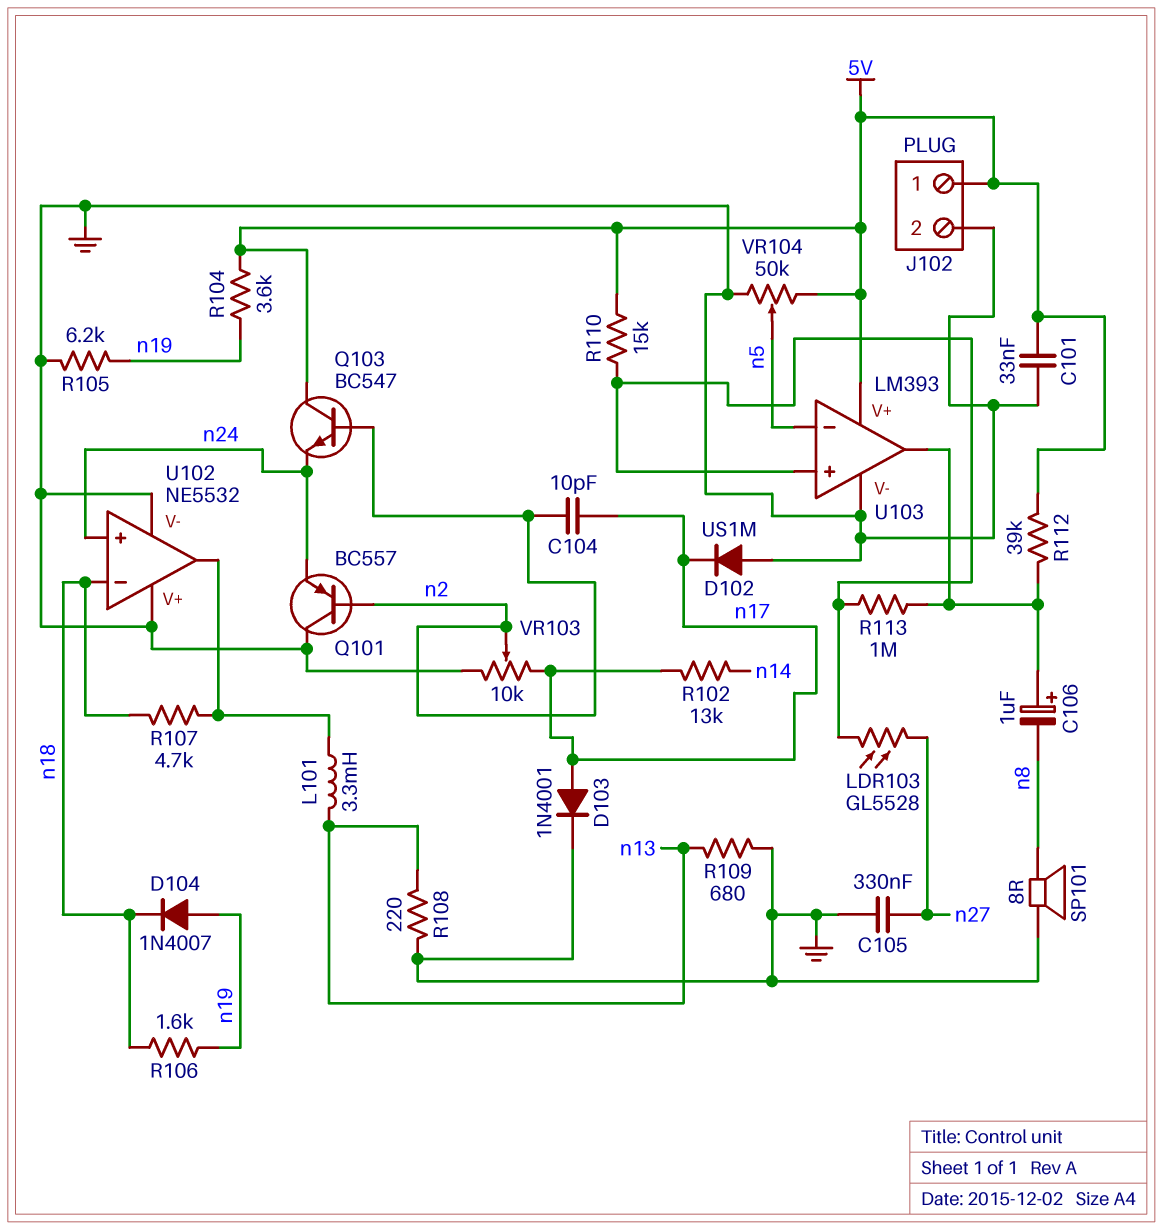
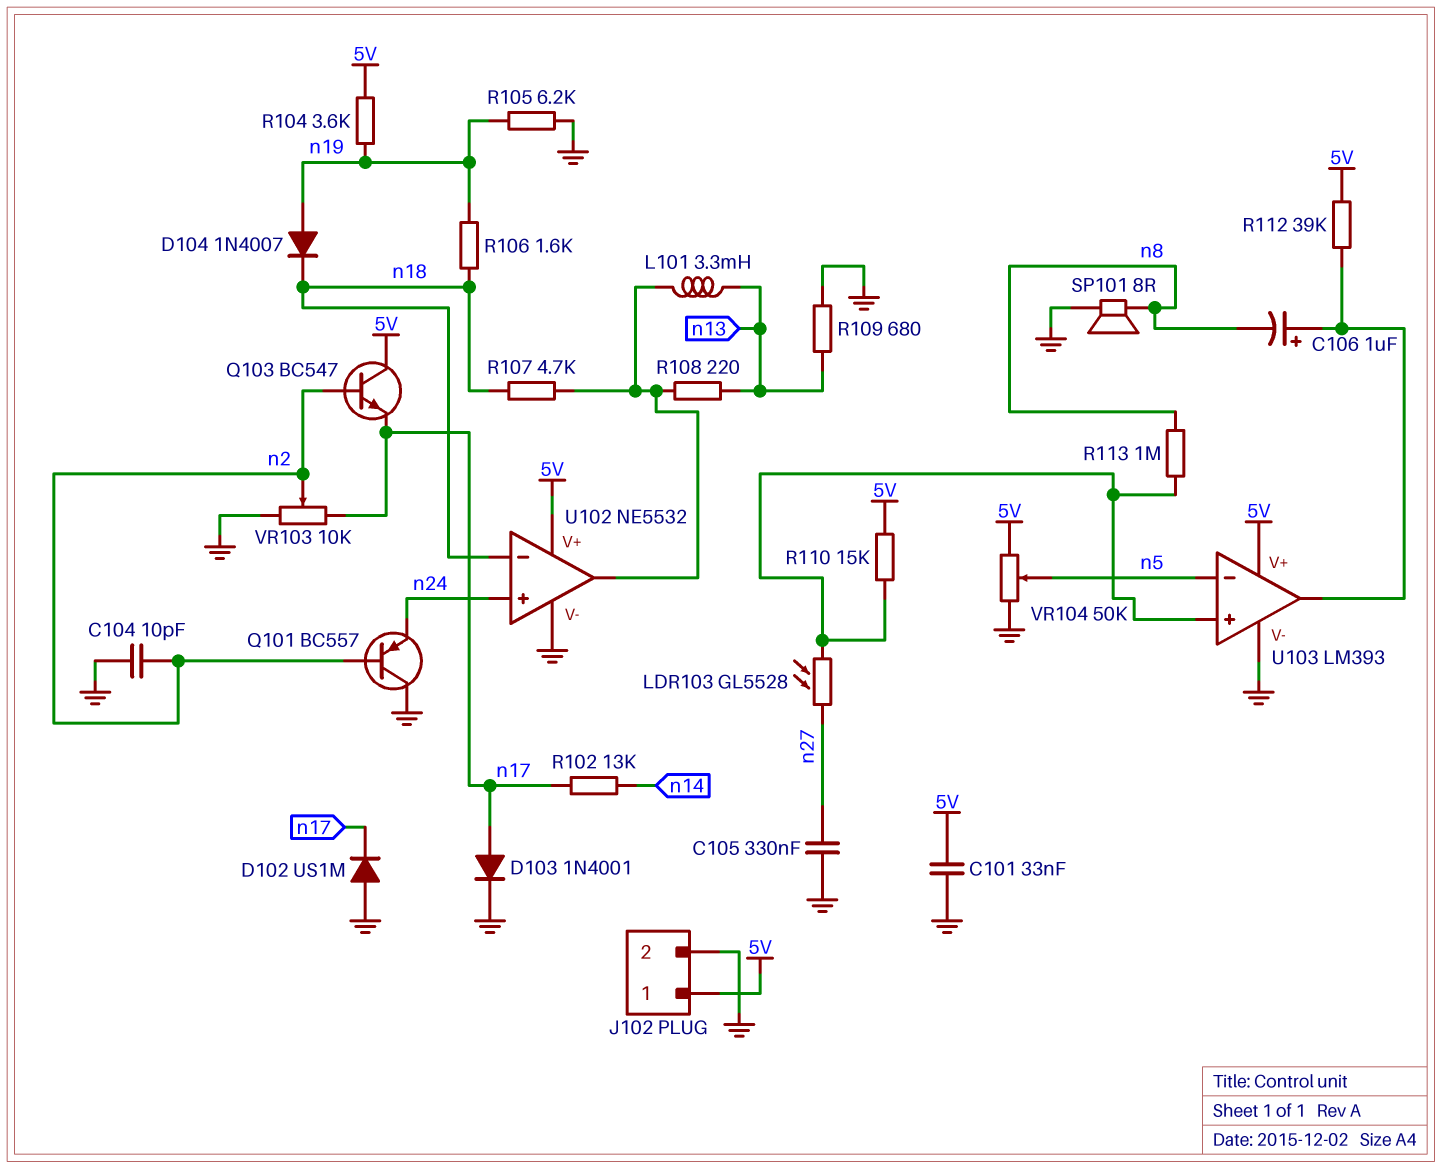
C104: 10pF (n2, n17) -> 10pF (GND, n2)
Q103: NPN BC547 (B n2, C 5V, E n24) -> NPN BC547 (B n2, C 5V, E n17)
R108: 220 (GND, n13) -> 220 (U102/out, n13)
R113: 1M (U103/in+, U103/out) -> 1M (U103/in+, n8)
U102 pin V+: GND -> 5V

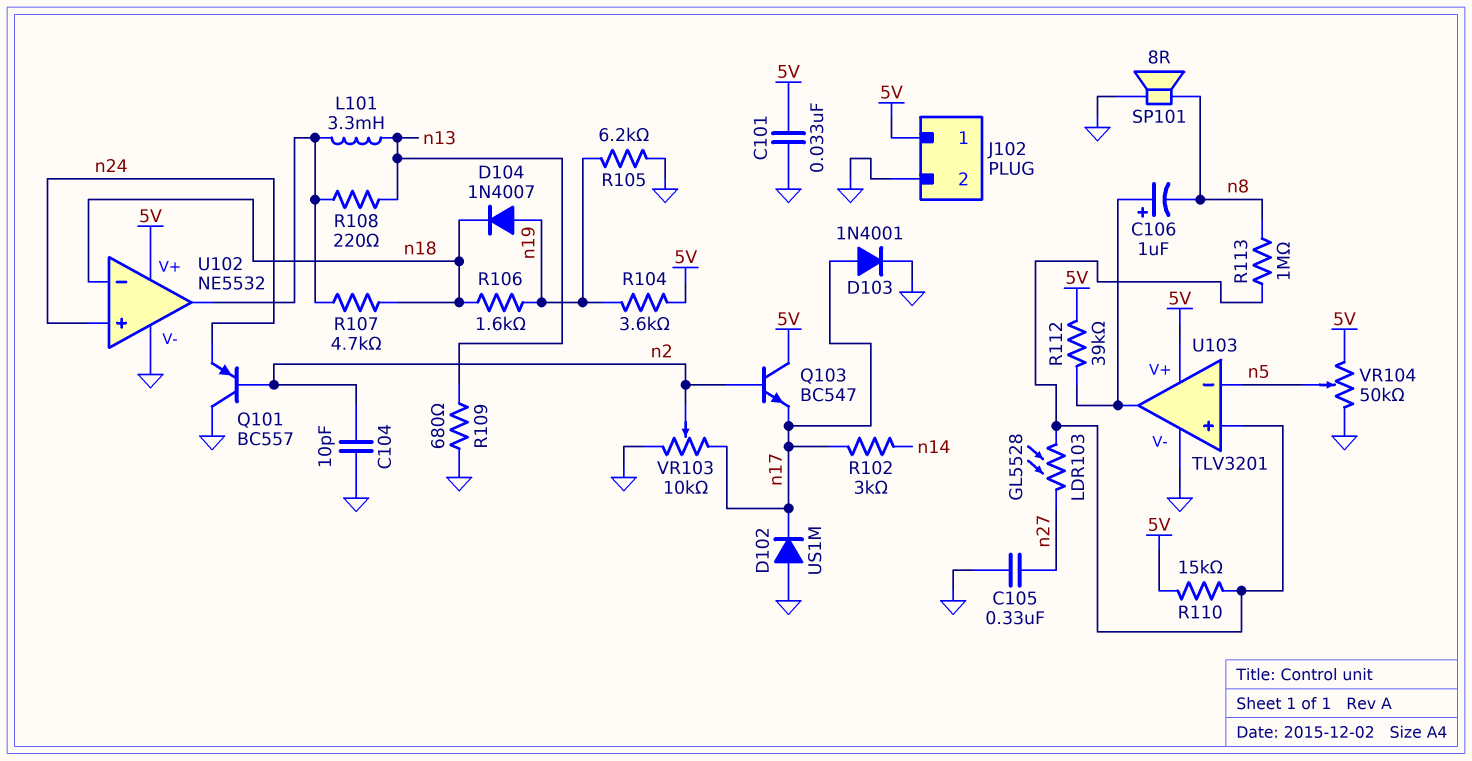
R102: 13k (n14, n17) -> 3k (n14, n17)
U103: LM393 -> TLV3201

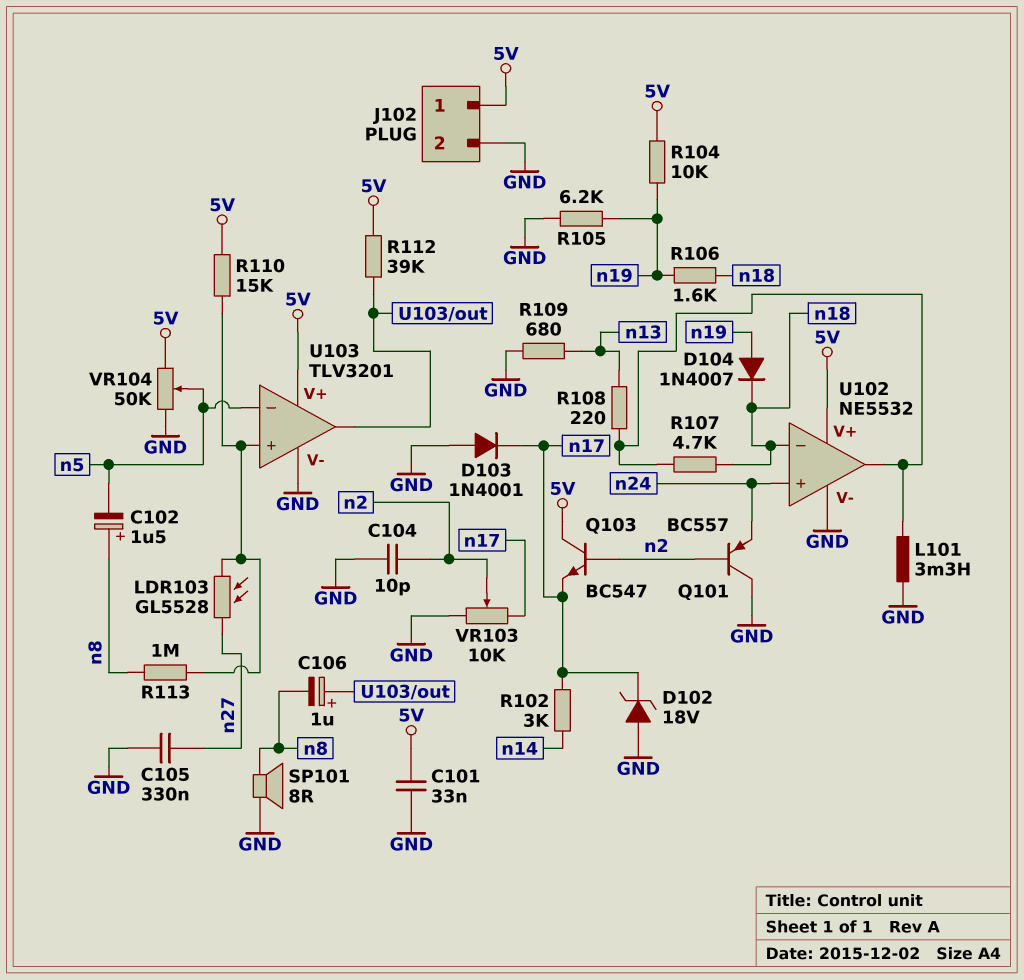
C102: none -> 1.5uF (plus n8, minus n5)
D102: diode US1M (A GND, K n17) -> zener 18V (A GND, K n17)
D103: diode 1N4001 (A n17, K GND) -> diode 1N4001 (A GND, K n17)
L101: 3.3mH (U102/out, n13) -> 3.3mH (GND, U102/out)
R104: 3.6k (5V, n19) -> 10k (5V, n19)

